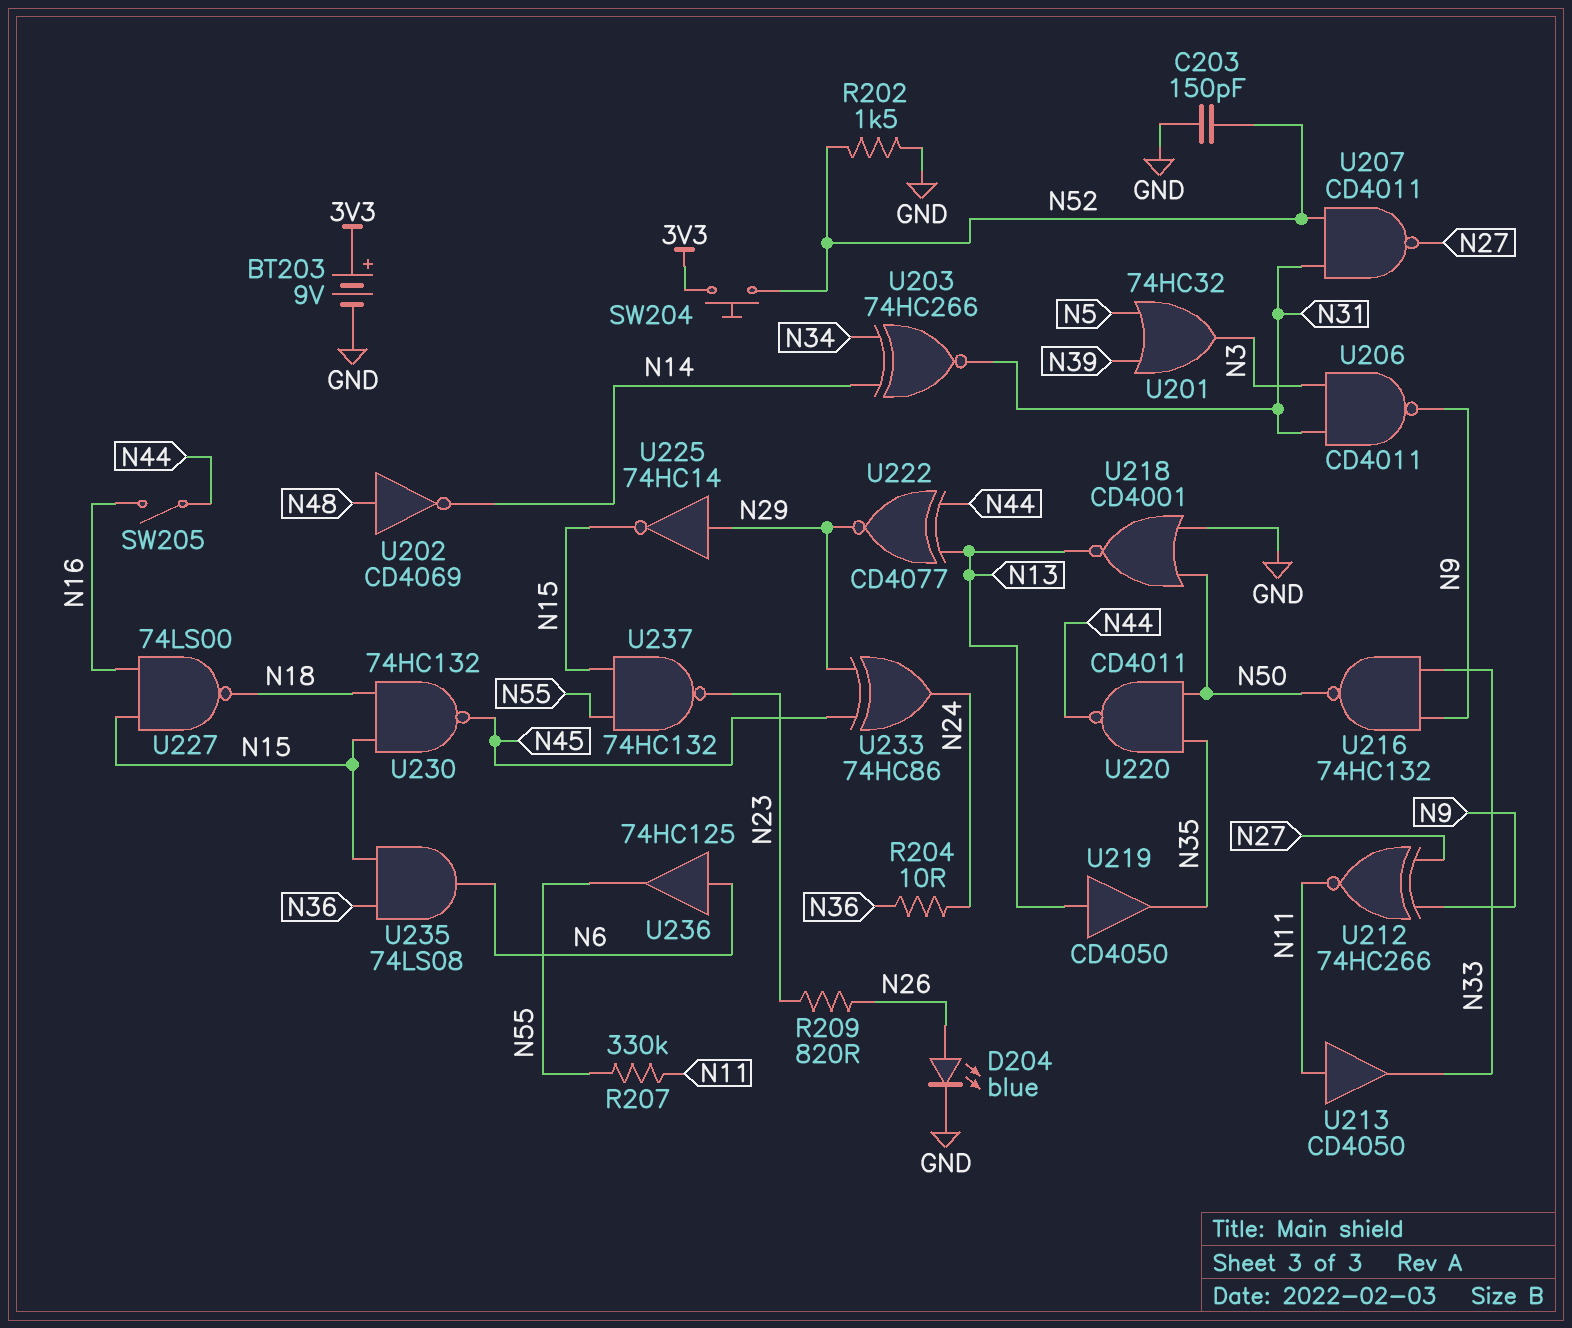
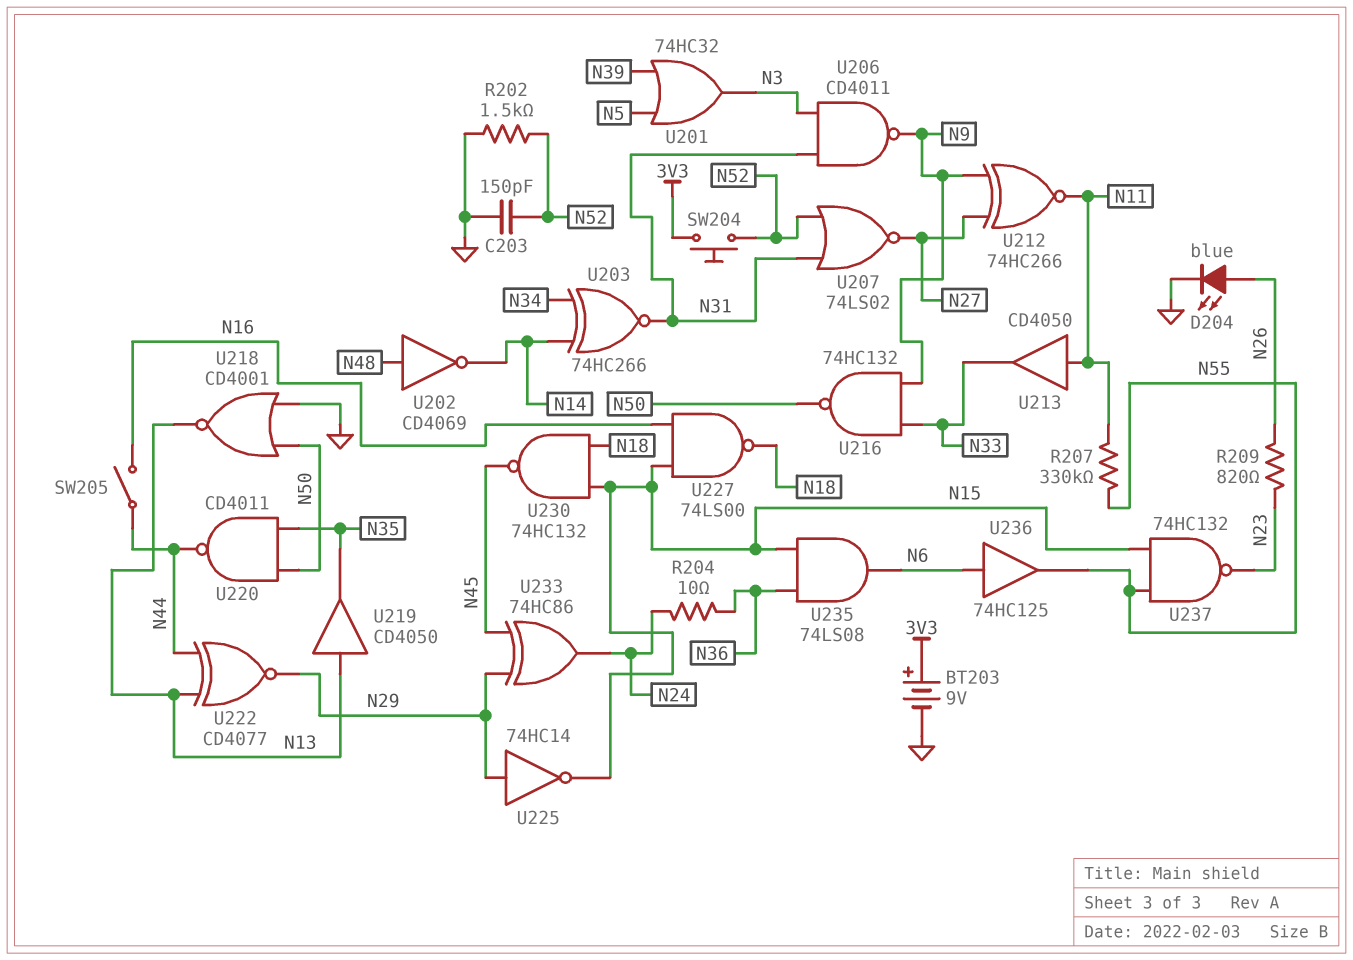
U207: NAND CD4011 (in N31, in N52, out N27) -> NOR 74LS02 (in N31, in N52, out N27)

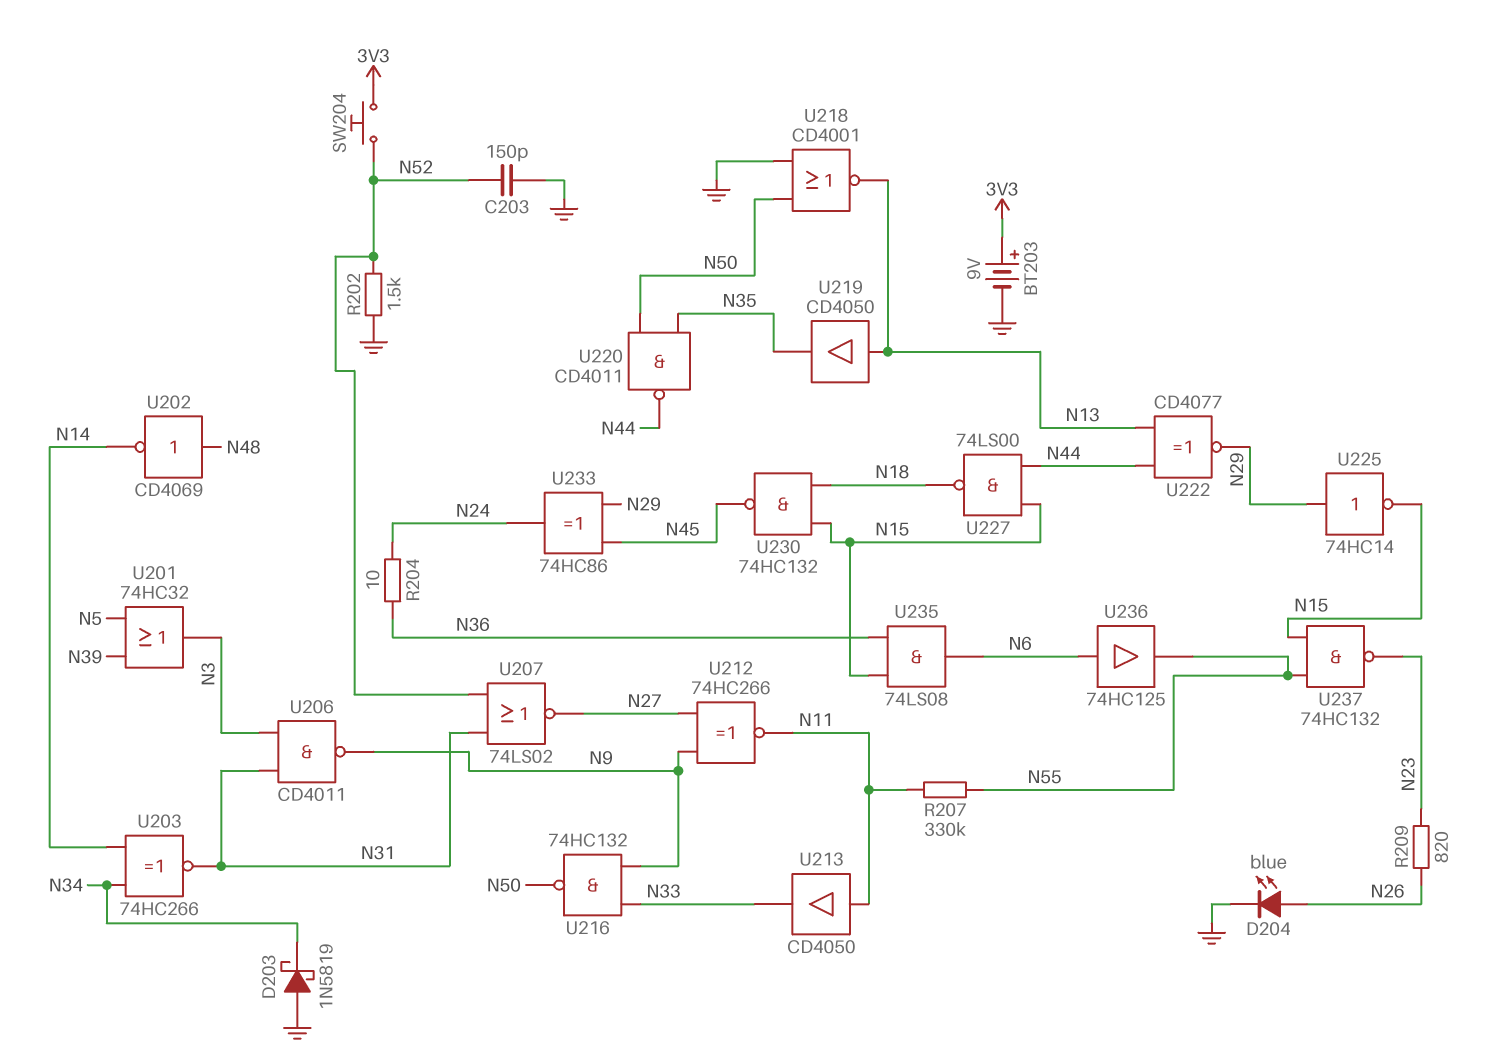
D203: none -> schottky 1N5819 (A GND, K N34)
SW205: switch (N16, N44) -> none
U227: NAND 74LS00 (in N15, in N16, out N18) -> NAND 74LS00 (in N15, in N44, out N18)

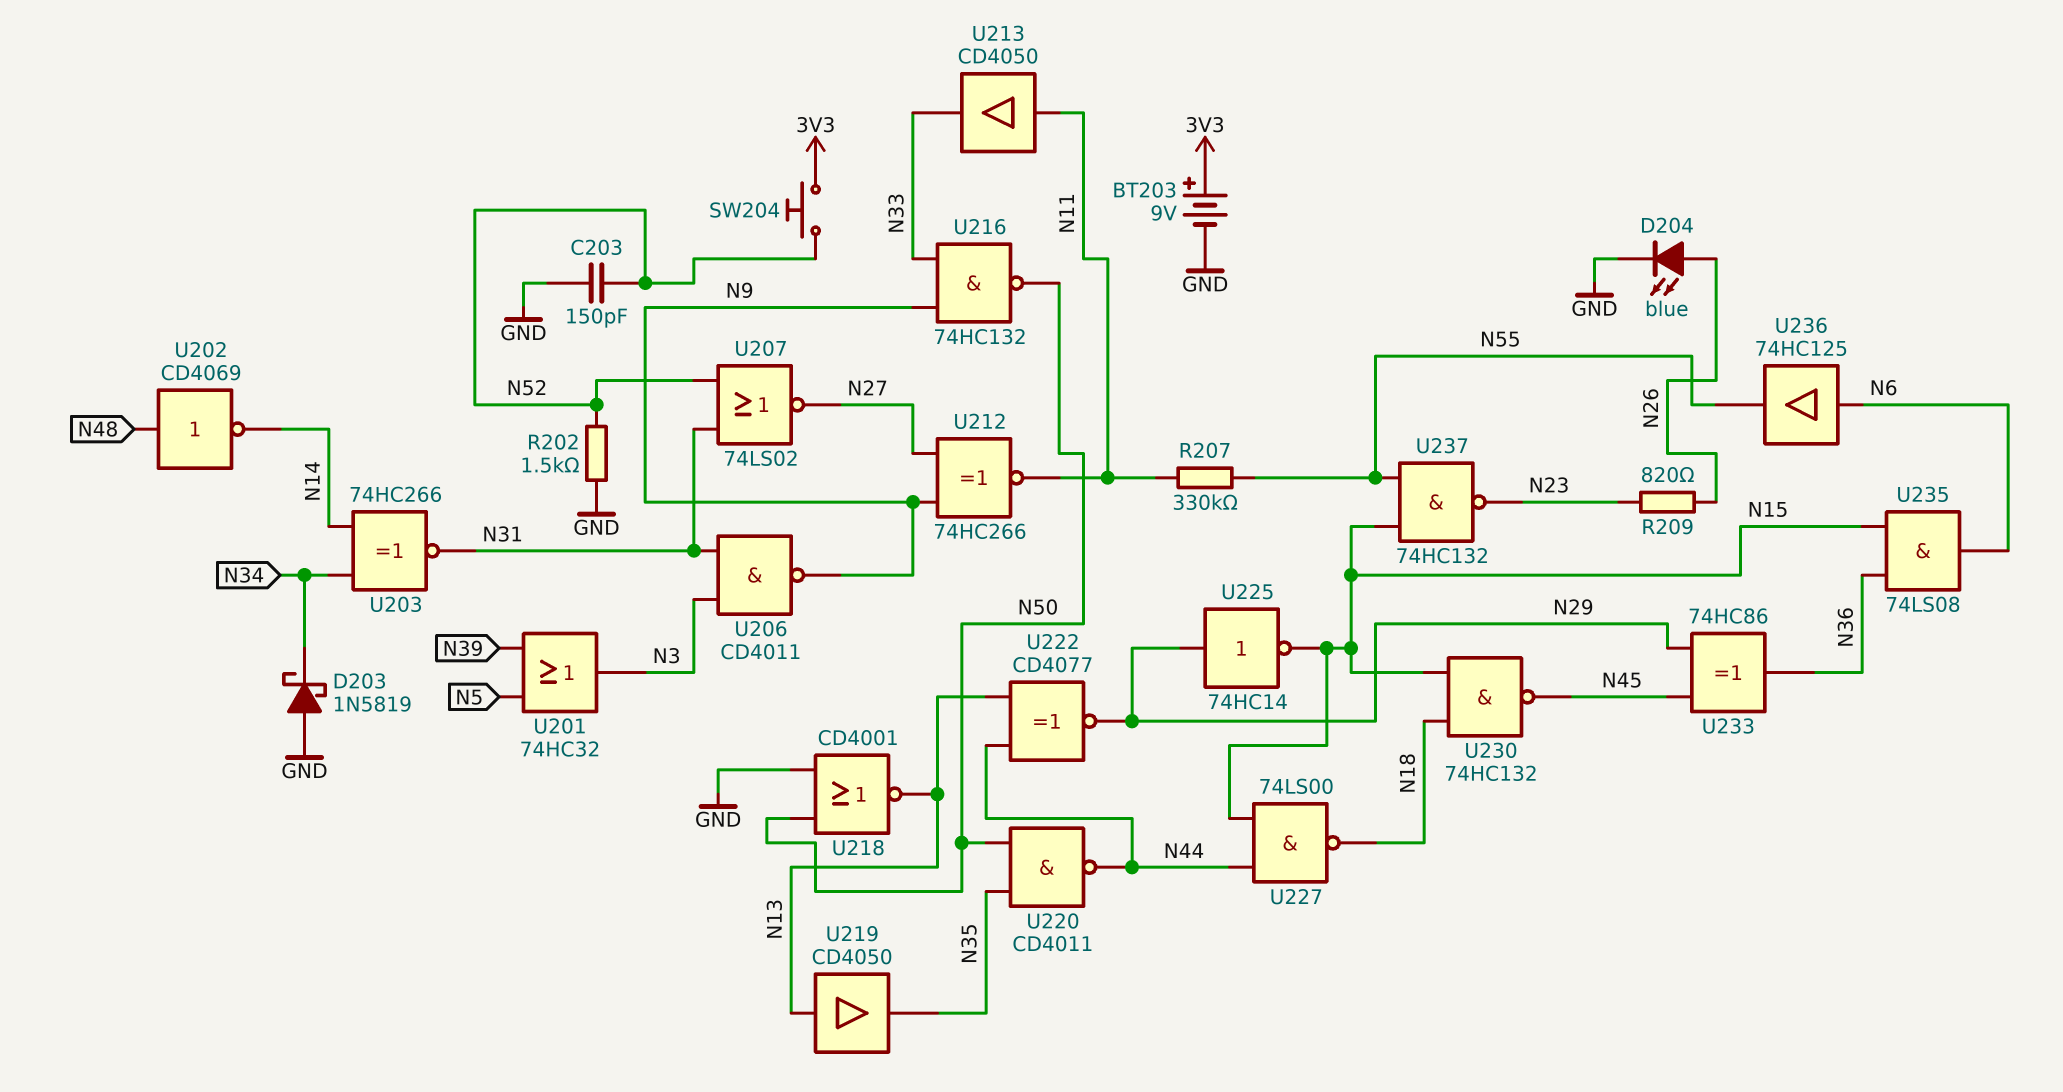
R204: 10 (N24, N36) -> none
U233: XOR 74HC86 (in N29, in N45, out N24) -> XOR 74HC86 (in N29, in N45, out N36)

